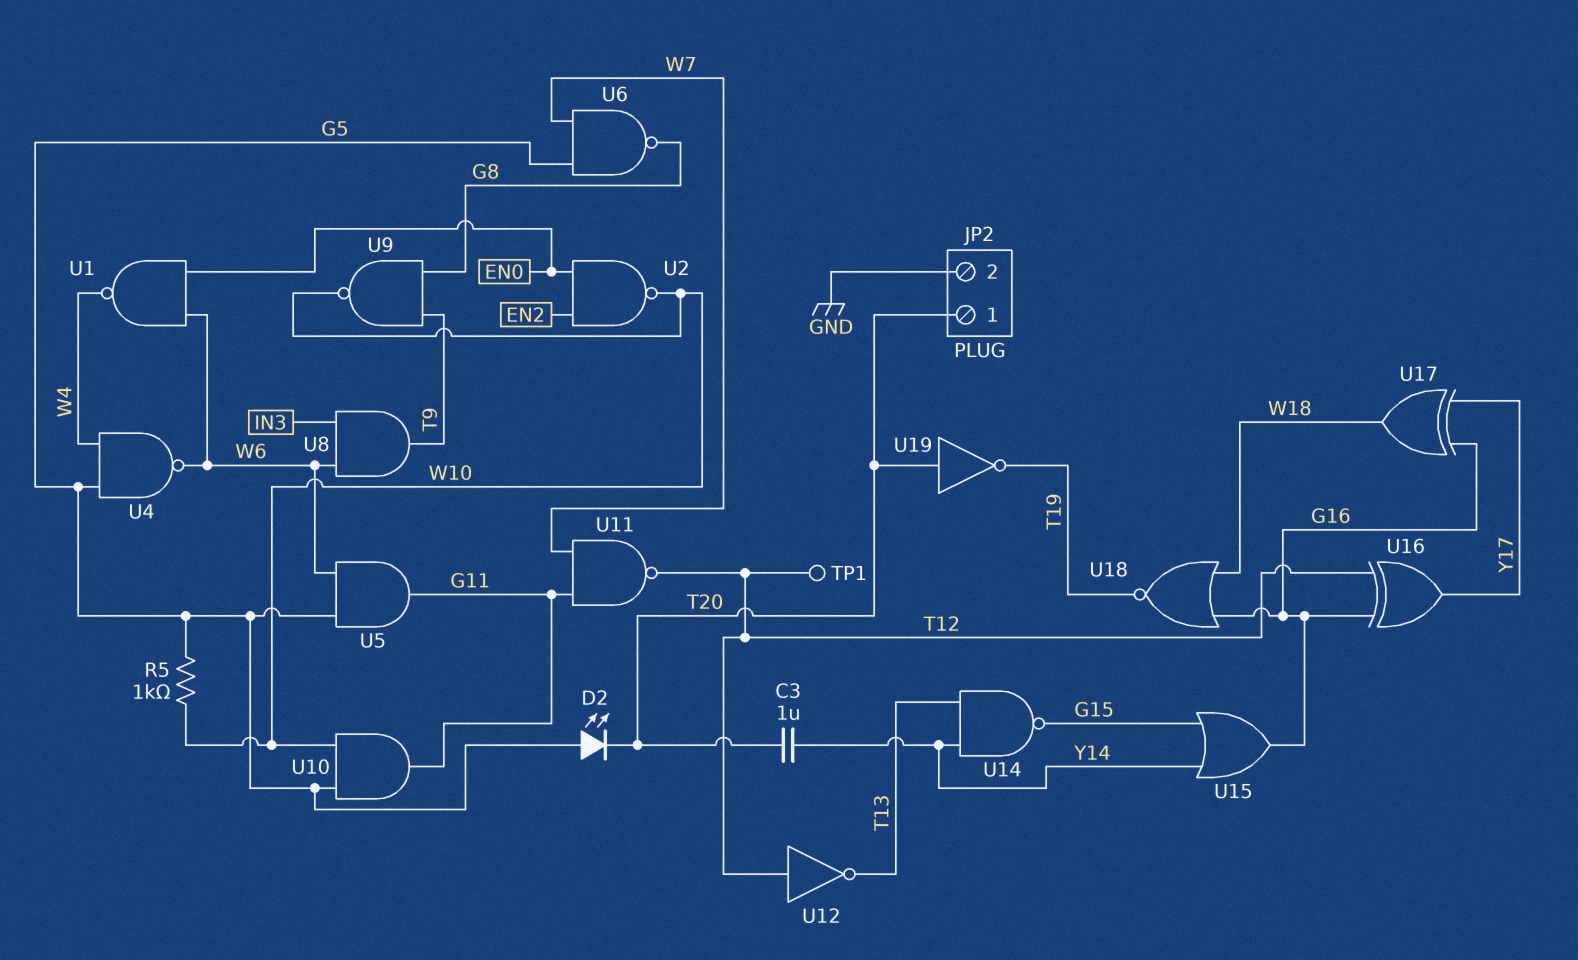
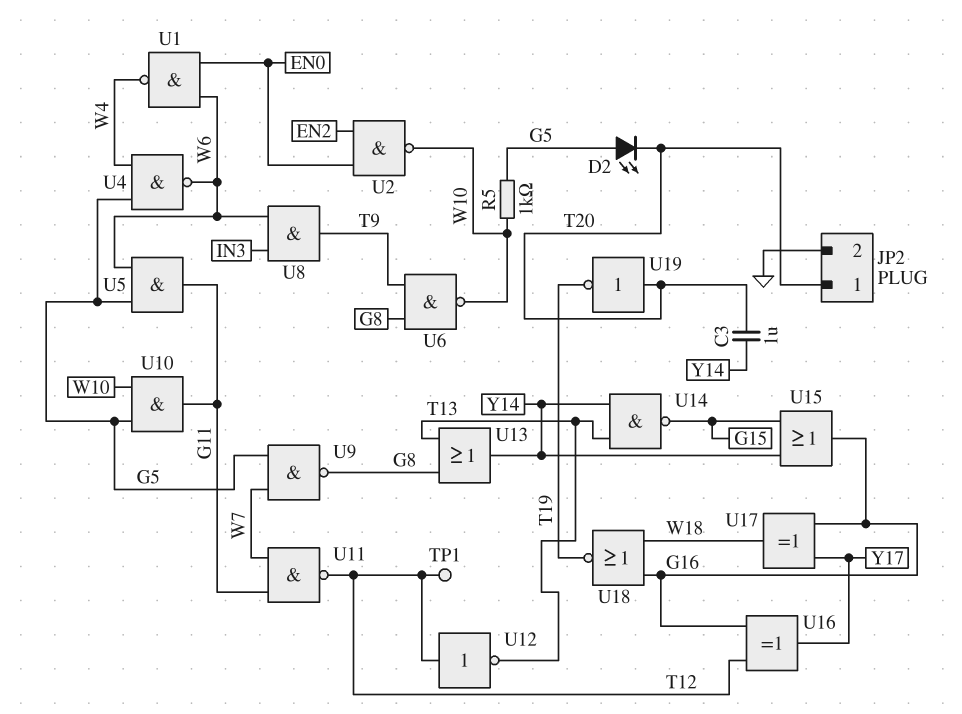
U6: NAND (in G5, in W7, out G8) -> NAND (in G8, in T9, out W10)
U9: NAND (in G8, in T9, out W10) -> NAND (in G5, in W7, out G8)
U13: none -> OR (in G8, in T13, out Y14)

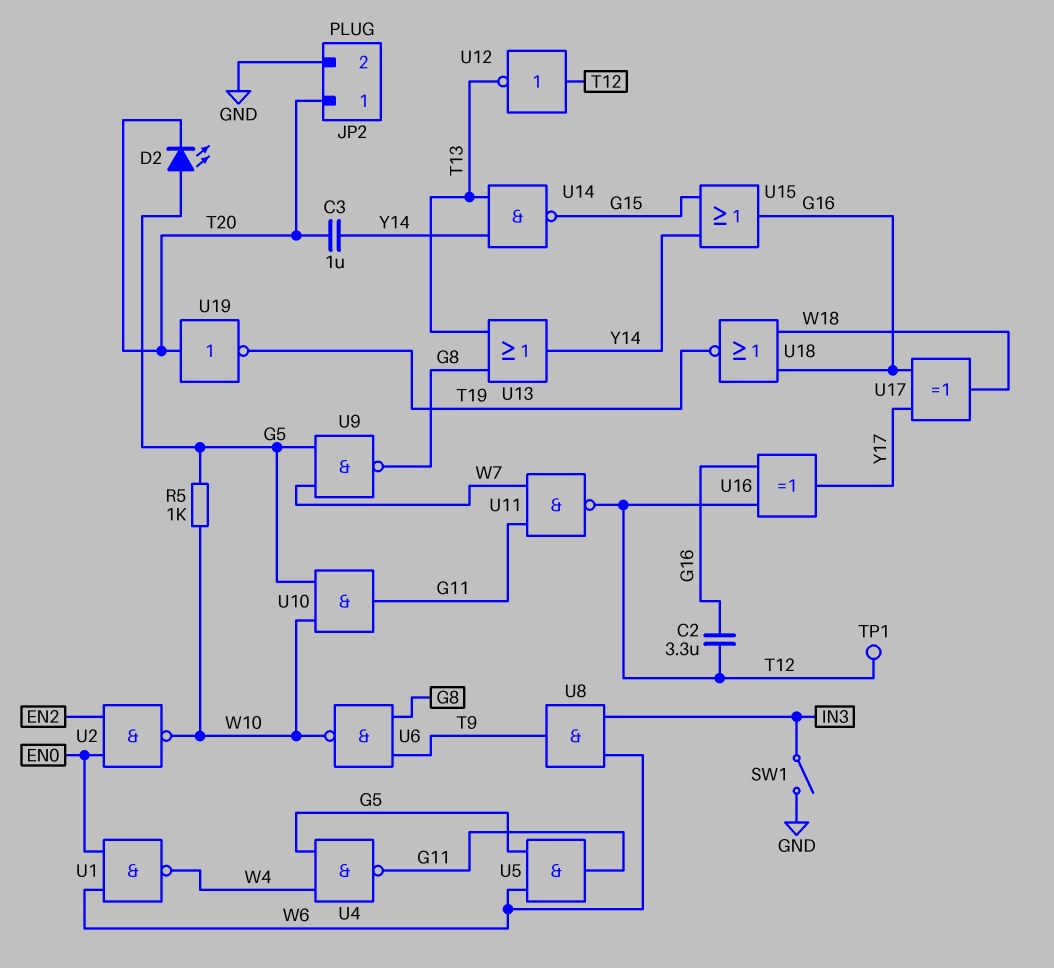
C2: none -> 3.3uF (G16, T12)
SW1: none -> switch (GND, IN3)
U4: NAND (in G5, in W4, out W6) -> NAND (in G5, in W4, out G11)

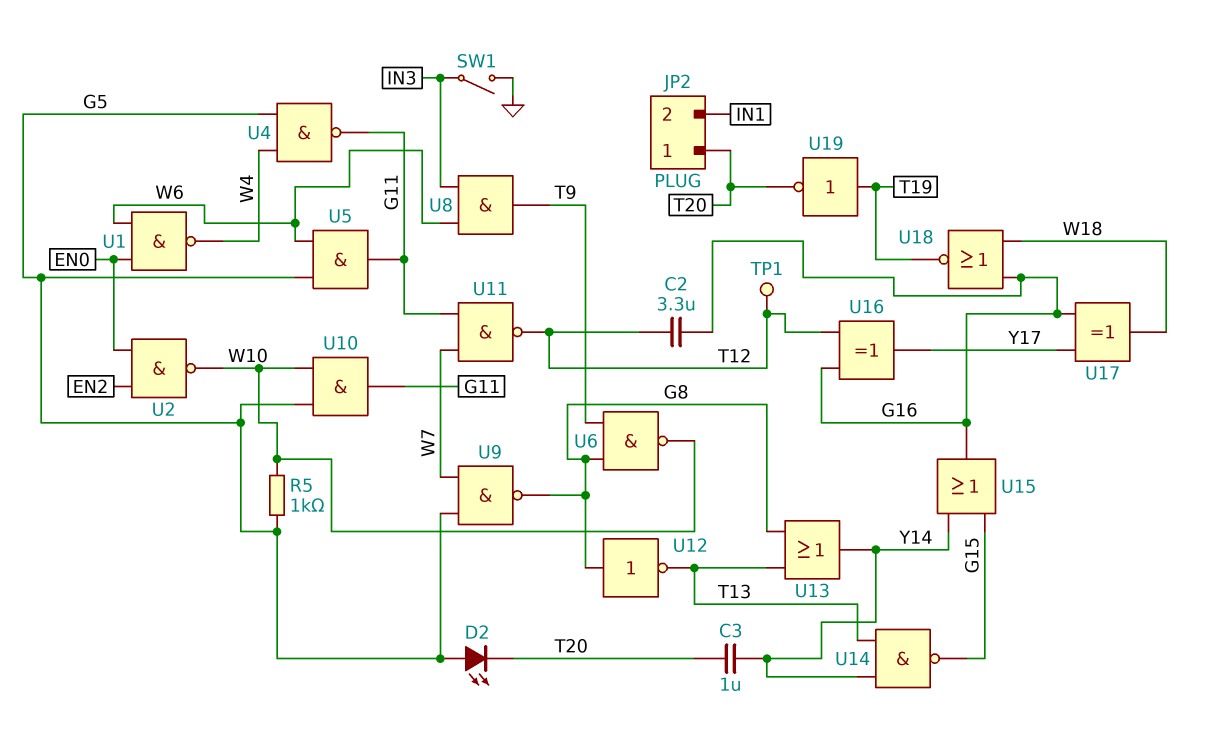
JP2 pin 2: GND -> IN1
U12: NOT (in T12, out T13) -> NOT (in G8, out T13)
U19: NOT (in T20, out T19) -> NOT (in T19, out T20)

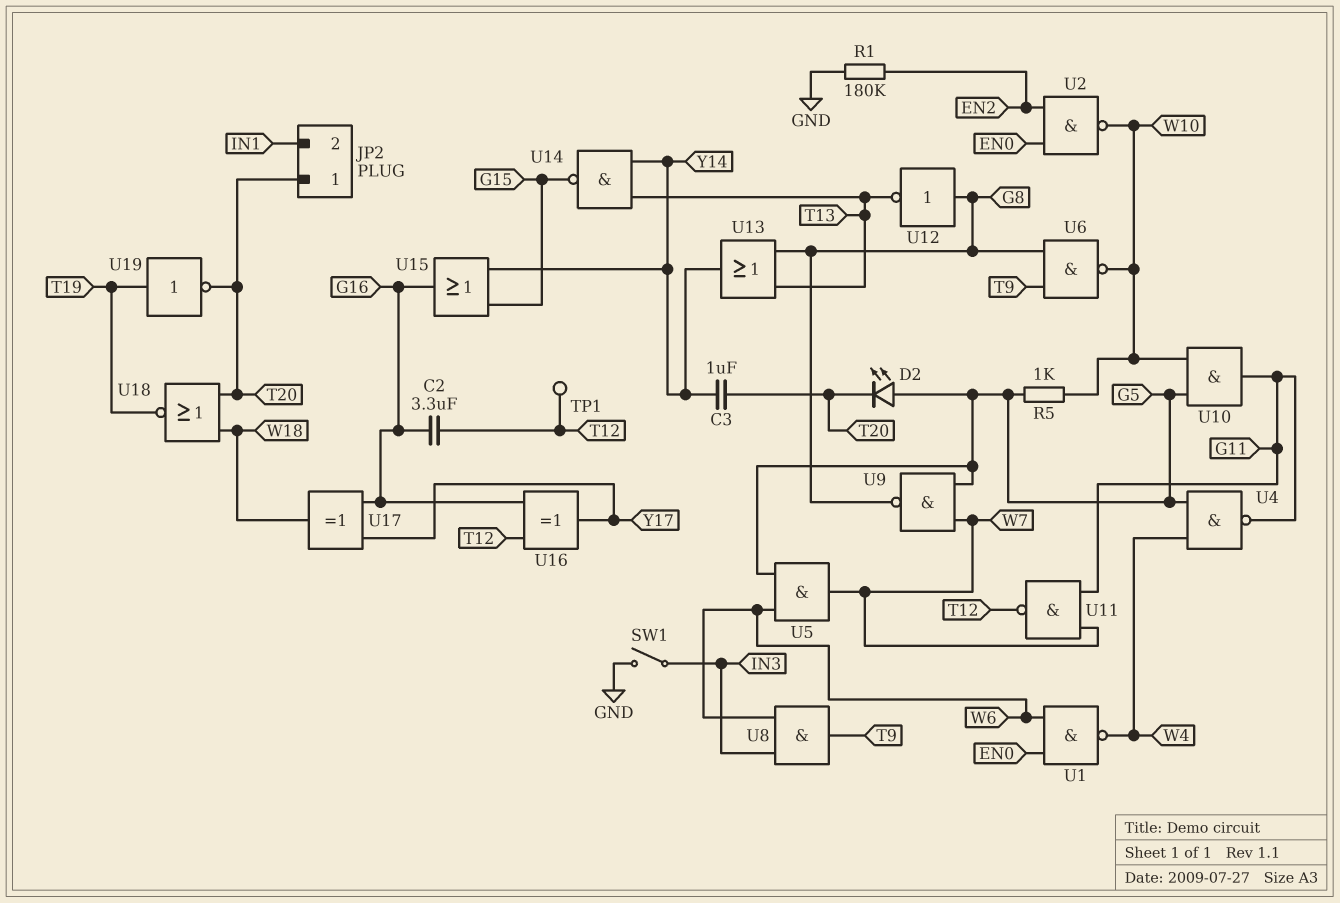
R1: none -> 180k (EN2, GND)
U5: AND (in G5, in W6, out G11) -> AND (in G5, in W6, out W7)
U18: NOR (in G16, in W18, out T19) -> NOR (in T20, in W18, out T19)

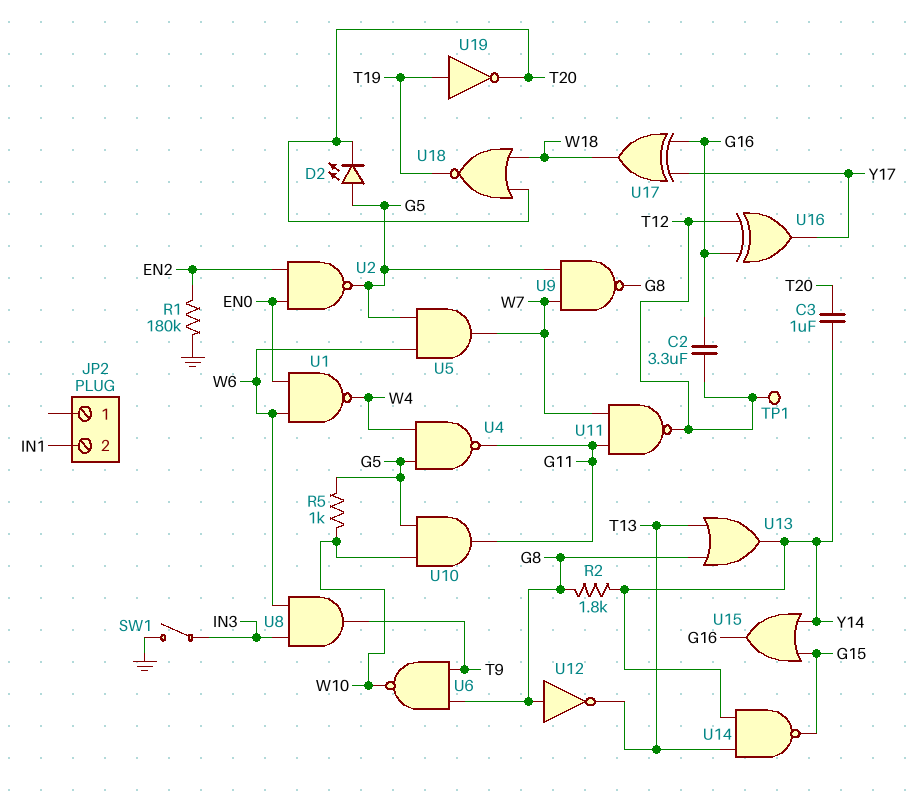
JP2 pin 1: T20 -> none
R2: none -> 1.8k (G8, Y14)
U2: NAND (in EN0, in EN2, out W10) -> NAND (in EN0, in EN2, out G5)

